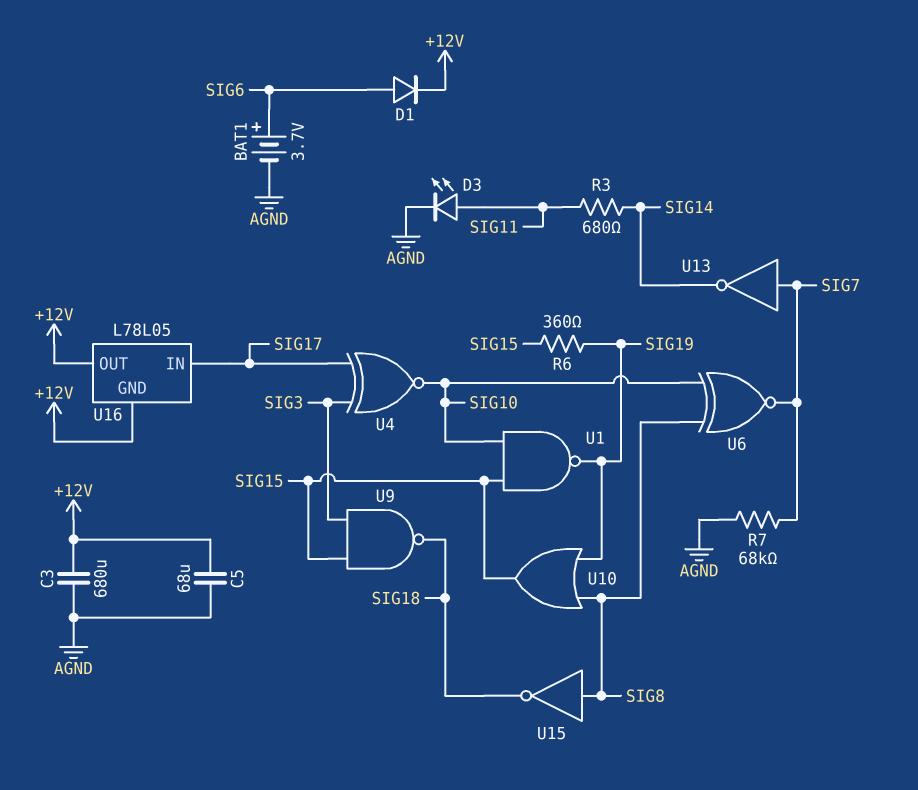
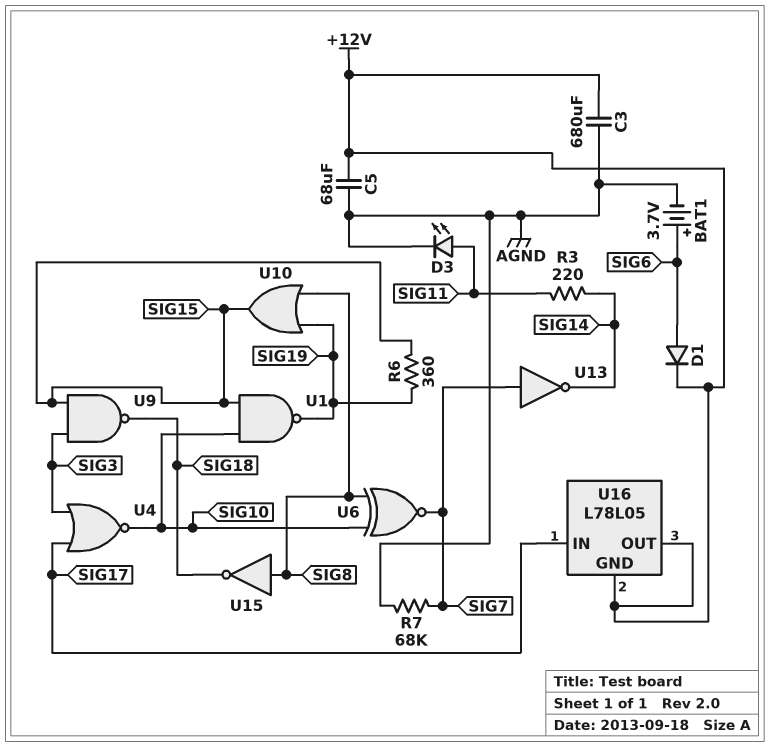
R3: 680 (SIG11, SIG14) -> 220 (SIG11, SIG14)
U4: XNOR (in SIG3, in SIG17, out SIG10) -> NOR (in SIG3, in SIG17, out SIG10)

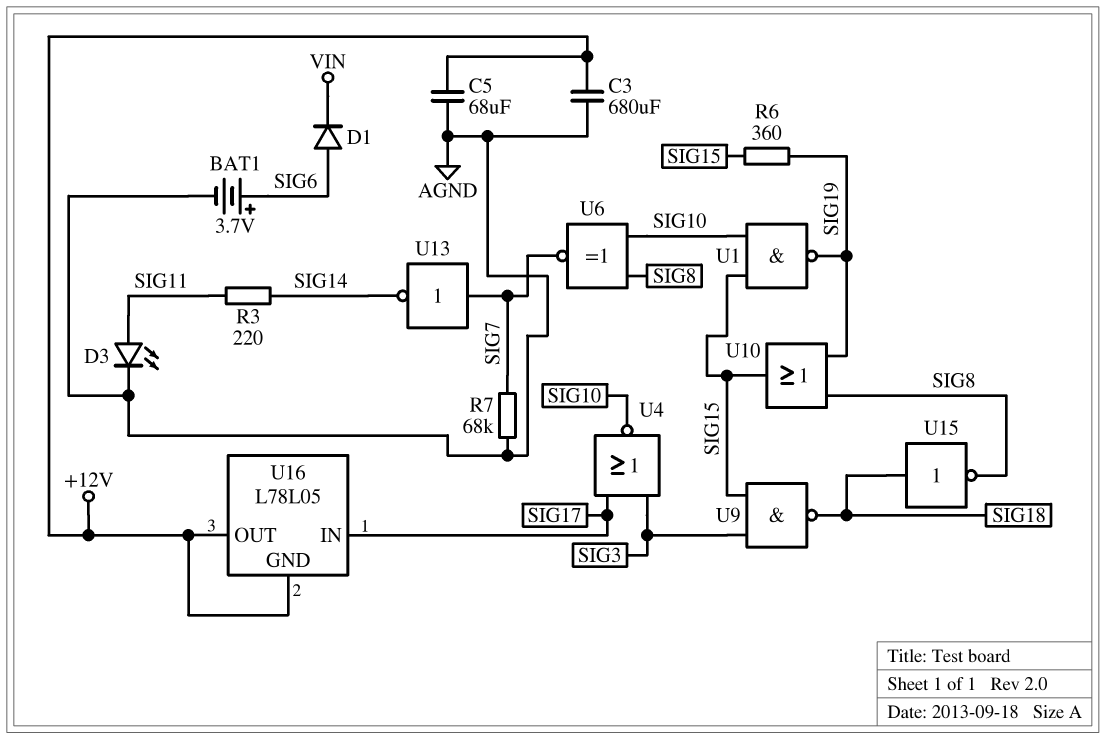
D1: diode (A SIG6, K +12V) -> diode (A SIG6, K VIN)
U15: NOT (in SIG8, out SIG18) -> NOT (in SIG18, out SIG8)

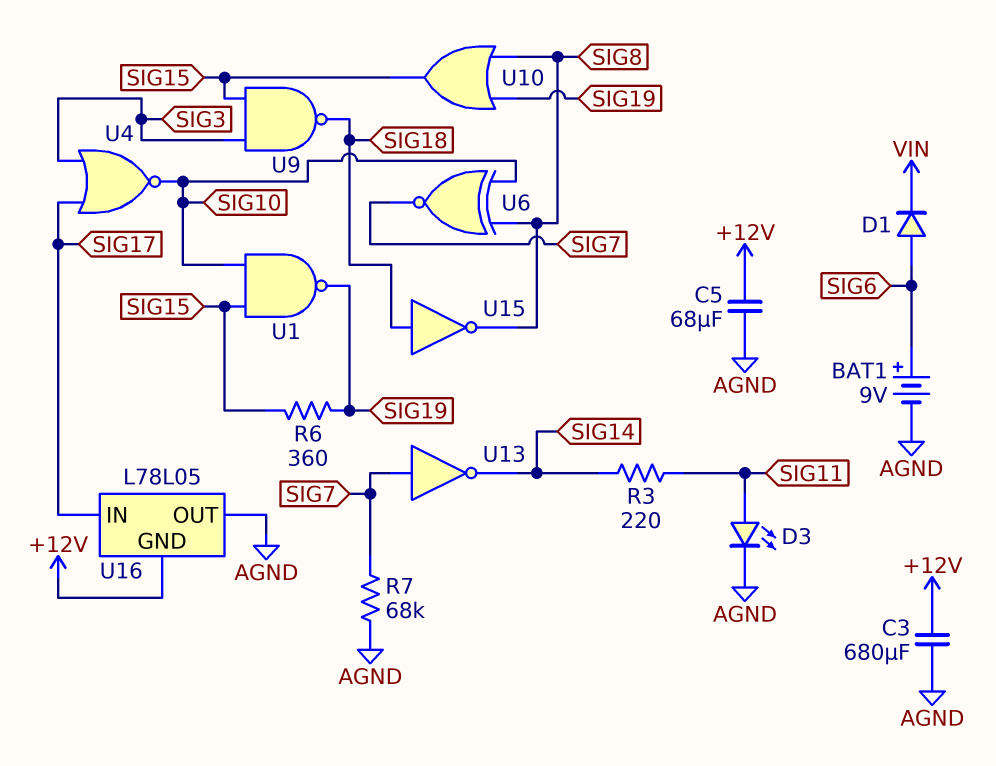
BAT1: 3.7V (plus SIG6, minus AGND) -> 9V (plus SIG6, minus AGND)
U16 pin OUT: +12V -> AGND

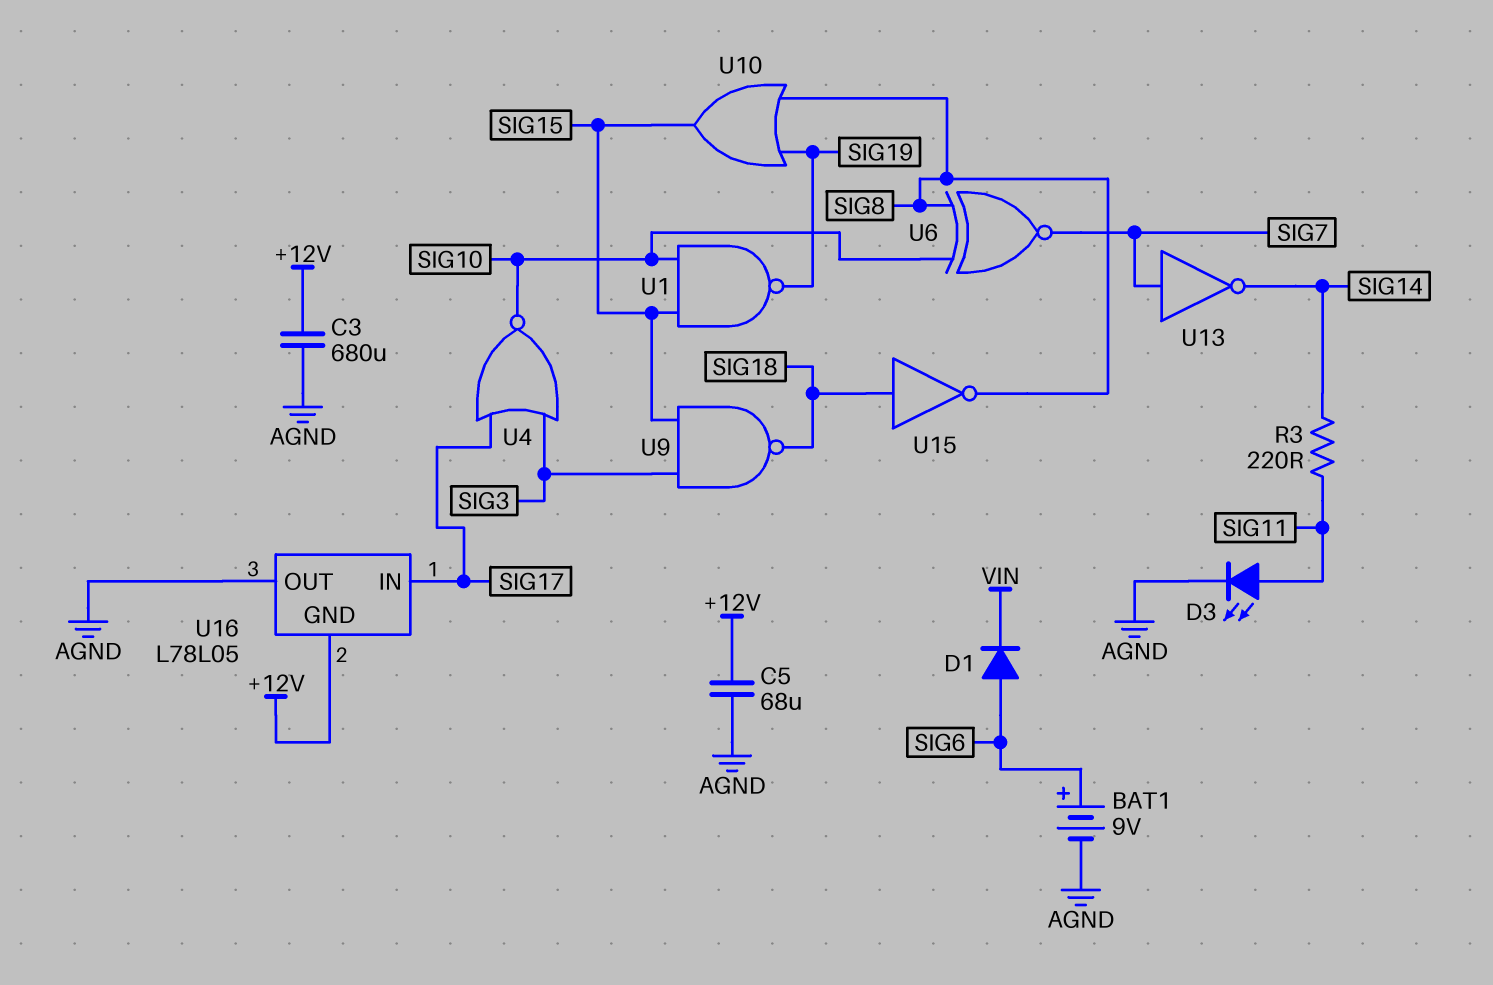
R6: 360 (SIG15, SIG19) -> none
R7: 68k (AGND, SIG7) -> none

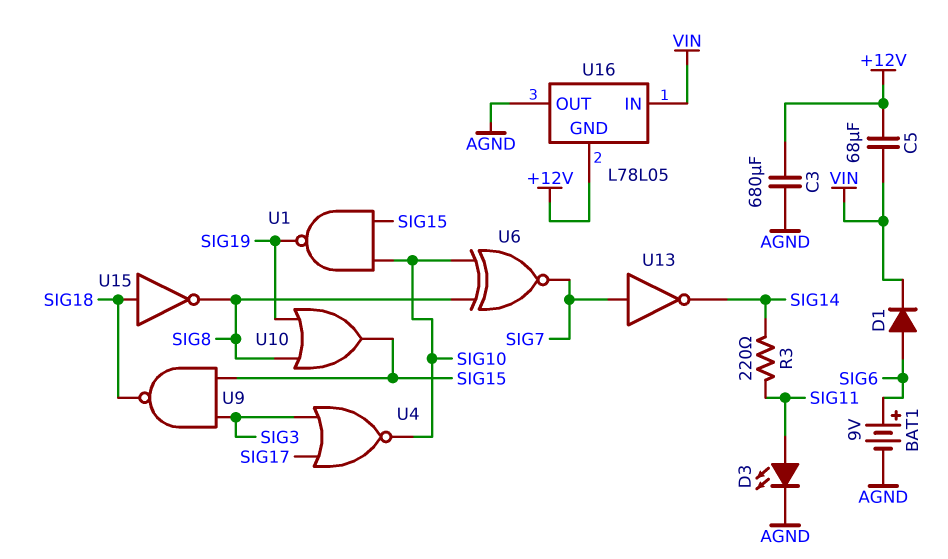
C5: 68uF (+12V, AGND) -> 68uF (+12V, VIN)
U16 pin IN: SIG17 -> VIN

